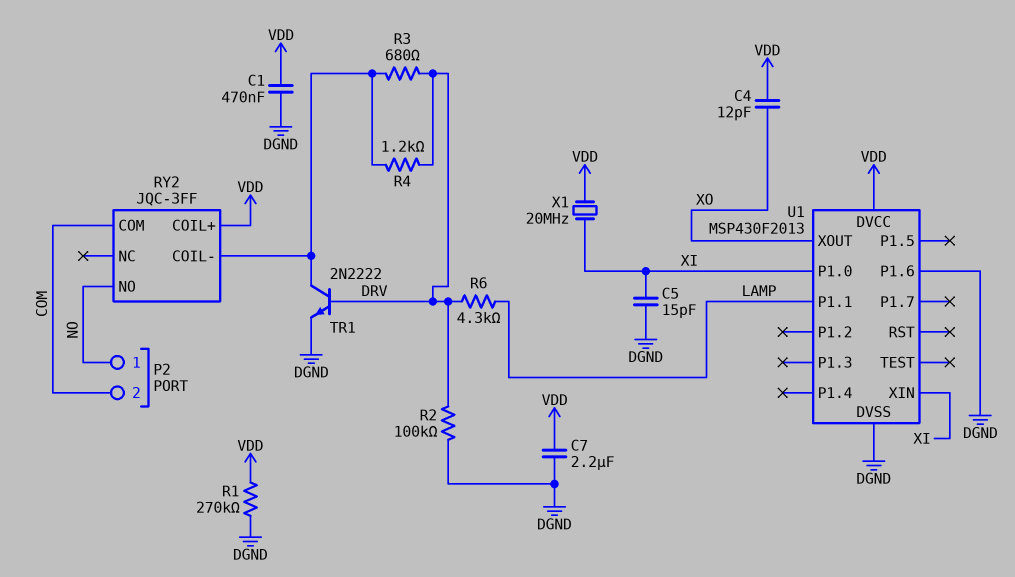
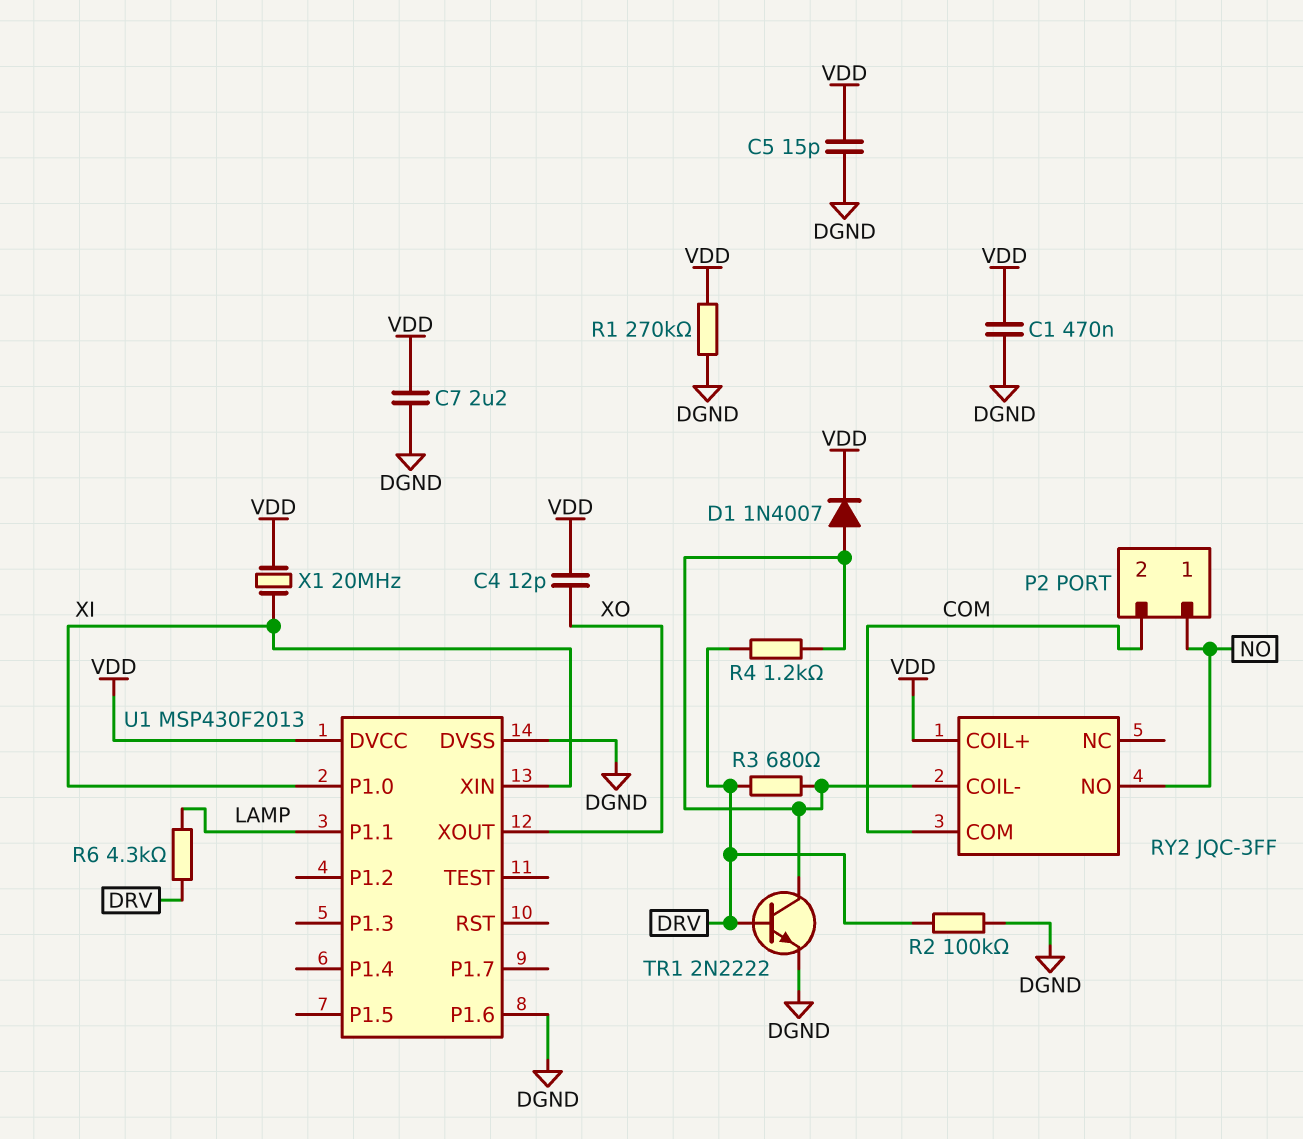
C5: 15pF (DGND, XI) -> 15pF (DGND, VDD)
D1: none -> diode 1N4007 (A RY2/COIL-, K VDD)

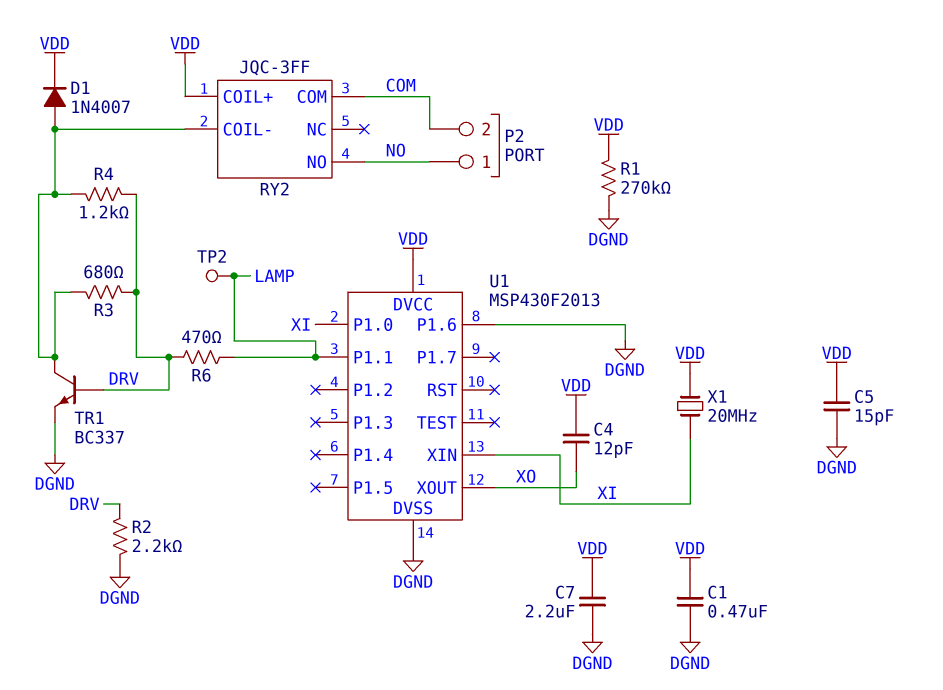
R2: 100k (DGND, DRV) -> 2.2k (DGND, DRV)
R6: 4.3k (DRV, LAMP) -> 470 (DRV, LAMP)
TP2: none -> test point (LAMP)
TR1: NPN 2N2222 (B DRV, C RY2/COIL-, E DGND) -> NPN BC337 (B DRV, C RY2/COIL-, E DGND)

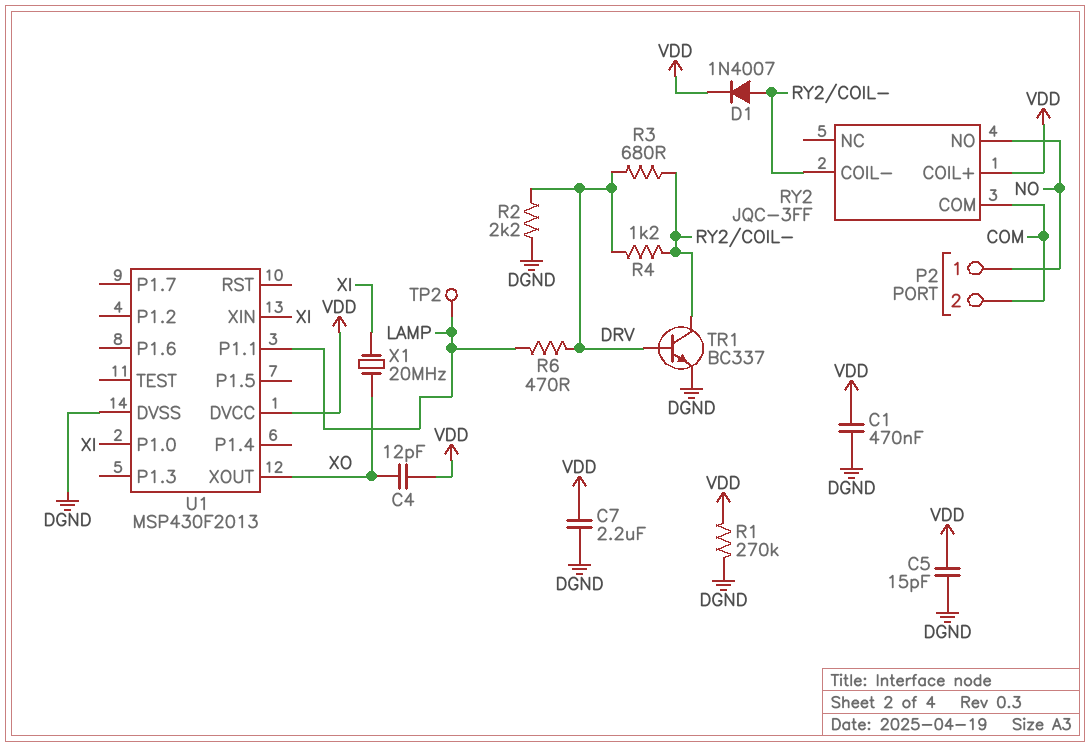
U1 pin P1.6: DGND -> none
X1: 20MHz (VDD, XI) -> 20MHz (XI, XO)

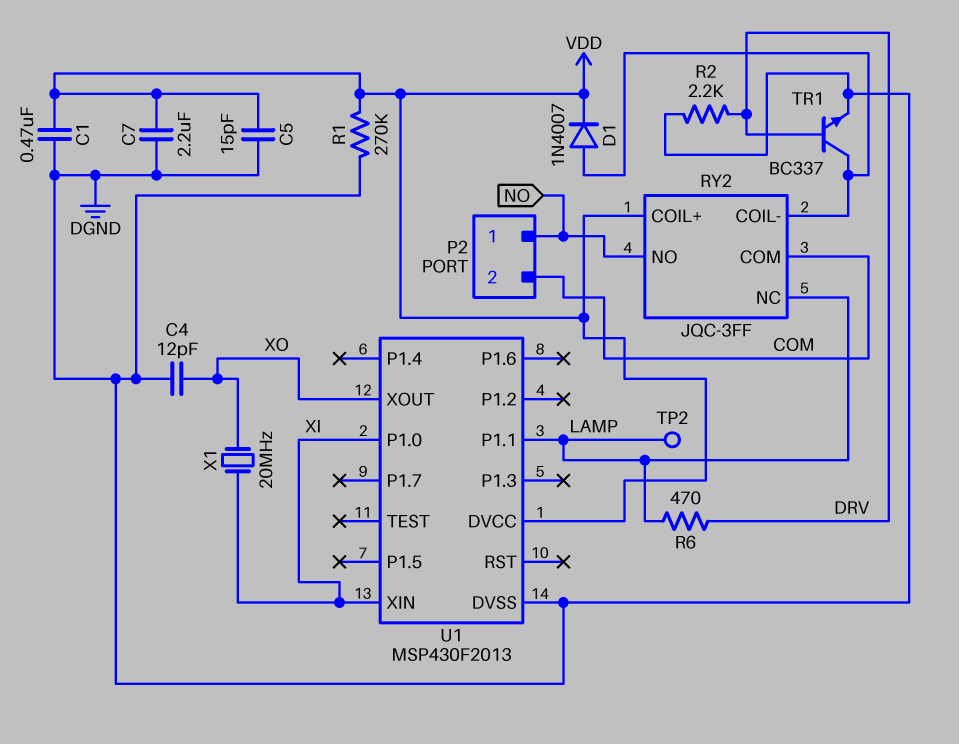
C4: 12pF (VDD, XO) -> 12pF (DGND, XO)
R3: 680 (DRV, RY2/COIL-) -> none
R4: 1.2k (DRV, RY2/COIL-) -> none
RY2 pin NC: none -> LAMP

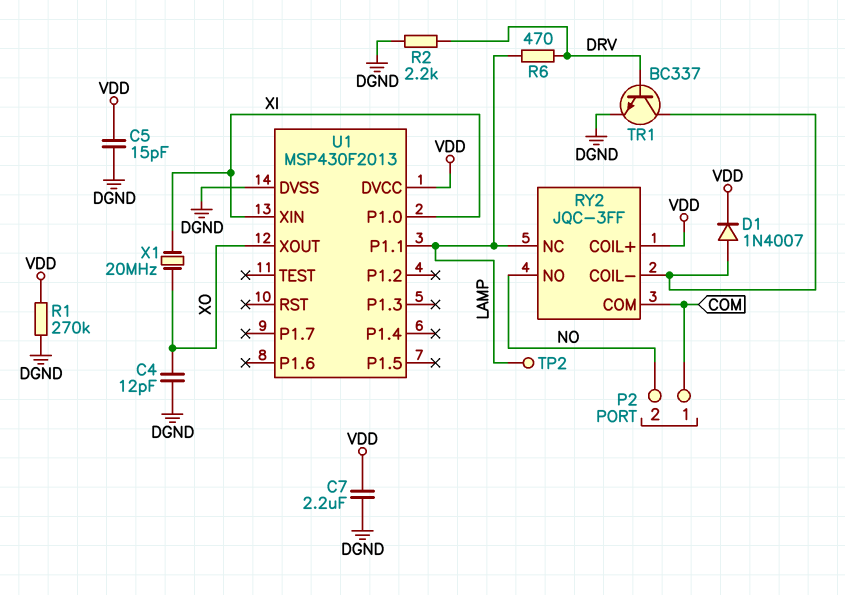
C1: 470nF (DGND, VDD) -> none
P2 pin 1: NO -> COM
P2 pin 2: COM -> NO

